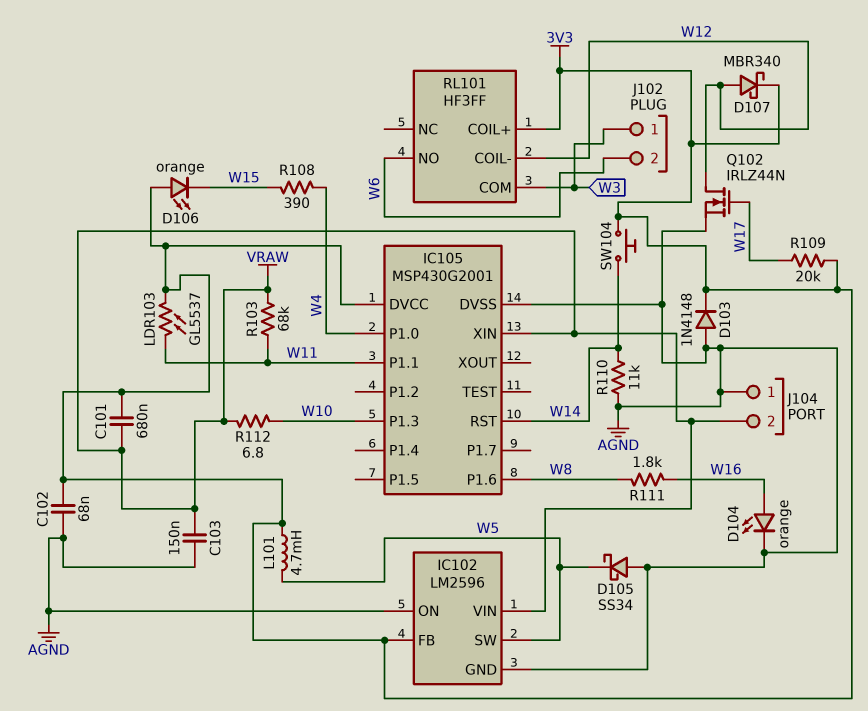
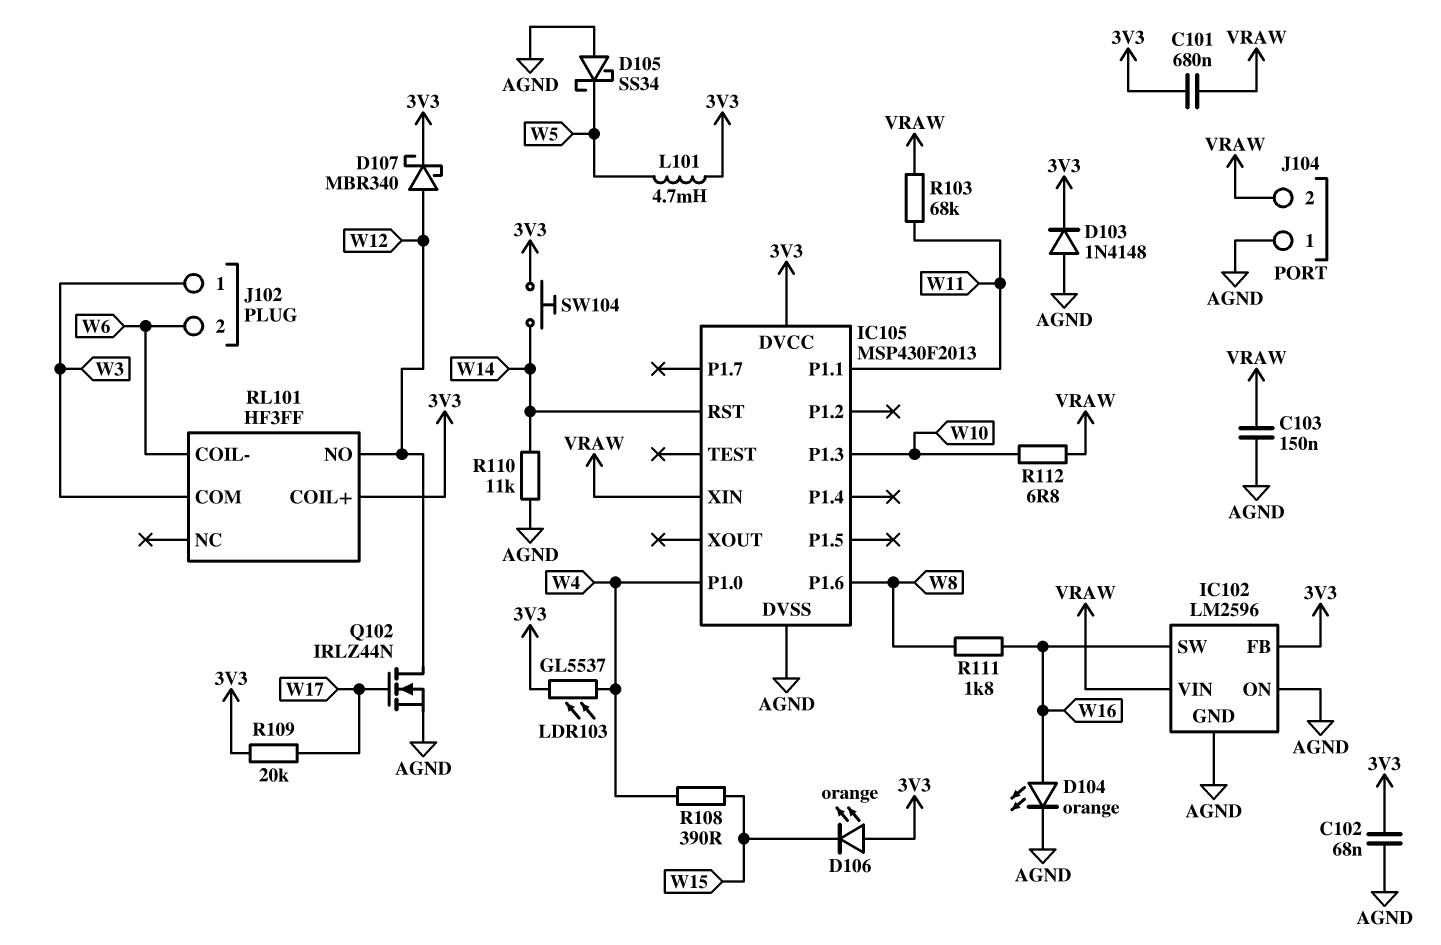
IC102 pin SW: W5 -> W16
IC105: MSP430G2001 -> MSP430F2013
LDR103: GL5537 (3V3, W11) -> GL5537 (3V3, W4)
RL101 pin COIL-: W12 -> W6
RL101 pin NO: W6 -> W12

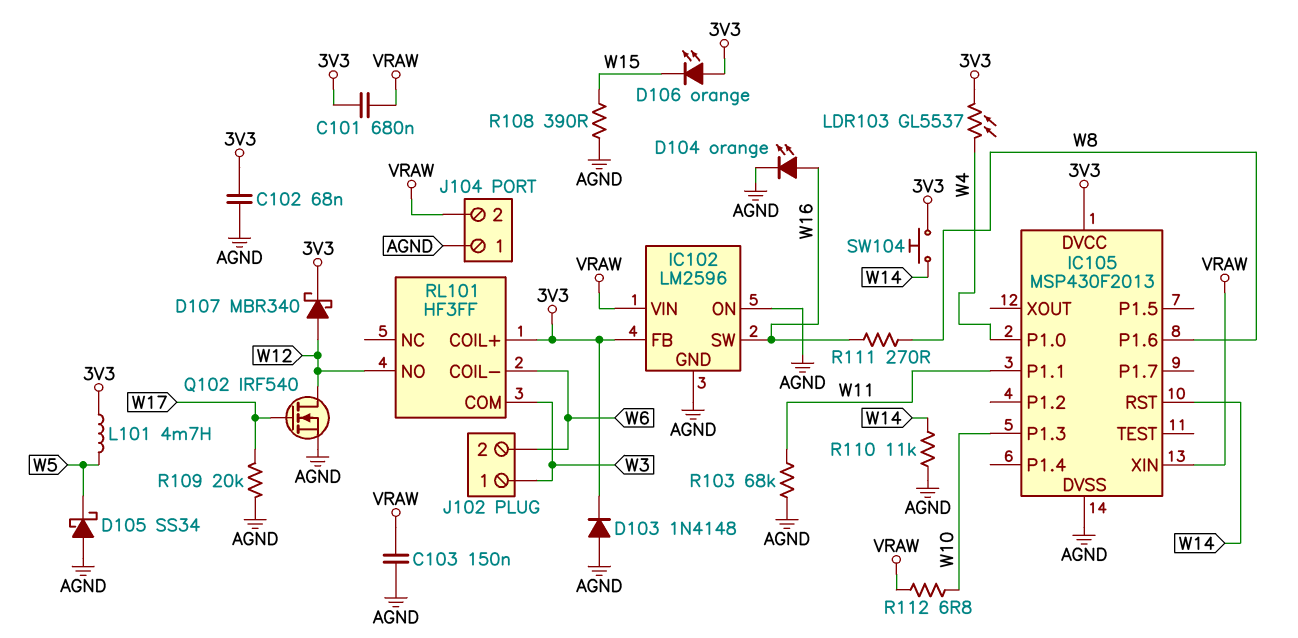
Q102: NMOS IRLZ44N (G W17, D W12, S AGND) -> NMOS IRF540 (G W17, D W12, S AGND)
R103: 68k (VRAW, W11) -> 68k (AGND, W11)
R108: 390 (W4, W15) -> 390 (AGND, W15)
R109: 20k (3V3, W17) -> 20k (AGND, W17)
R111: 1.8k (W8, W16) -> 270 (W8, W16)

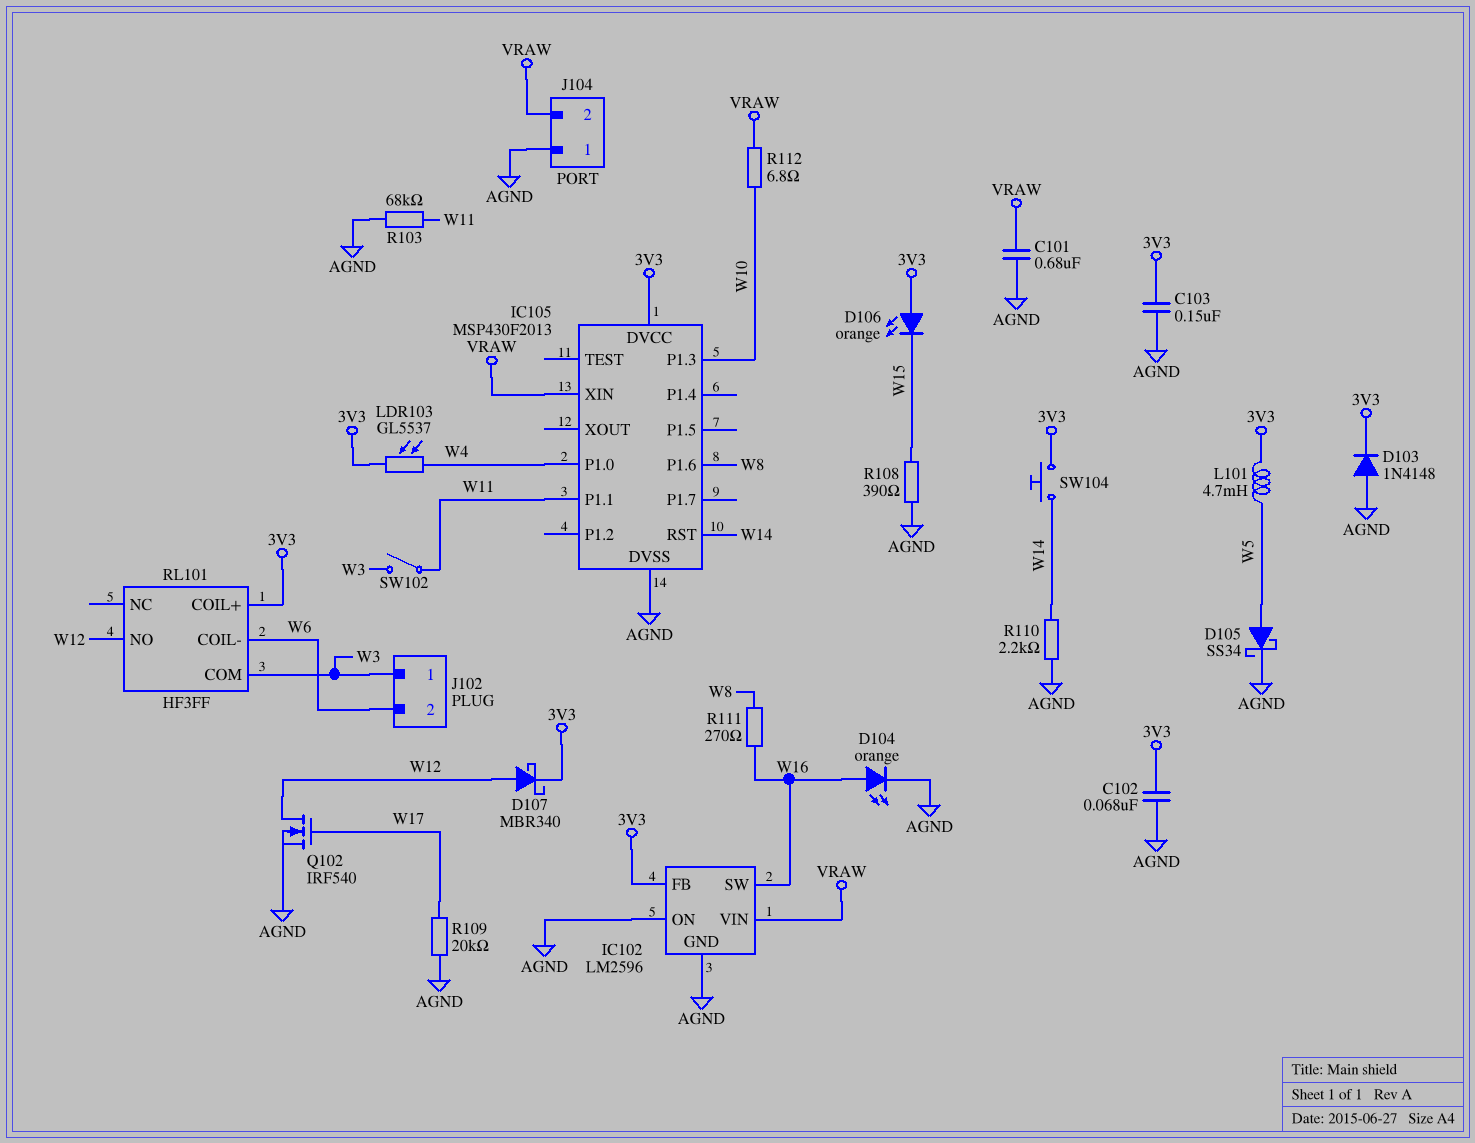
C101: 680nF (3V3, VRAW) -> 680nF (AGND, VRAW)
C103: 150nF (AGND, VRAW) -> 150nF (3V3, AGND)
D105: schottky SS34 (A AGND, K W5) -> schottky SS34 (A W5, K AGND)
R110: 11k (AGND, W14) -> 2.2k (AGND, W14)
SW102: none -> switch (W3, W11)

